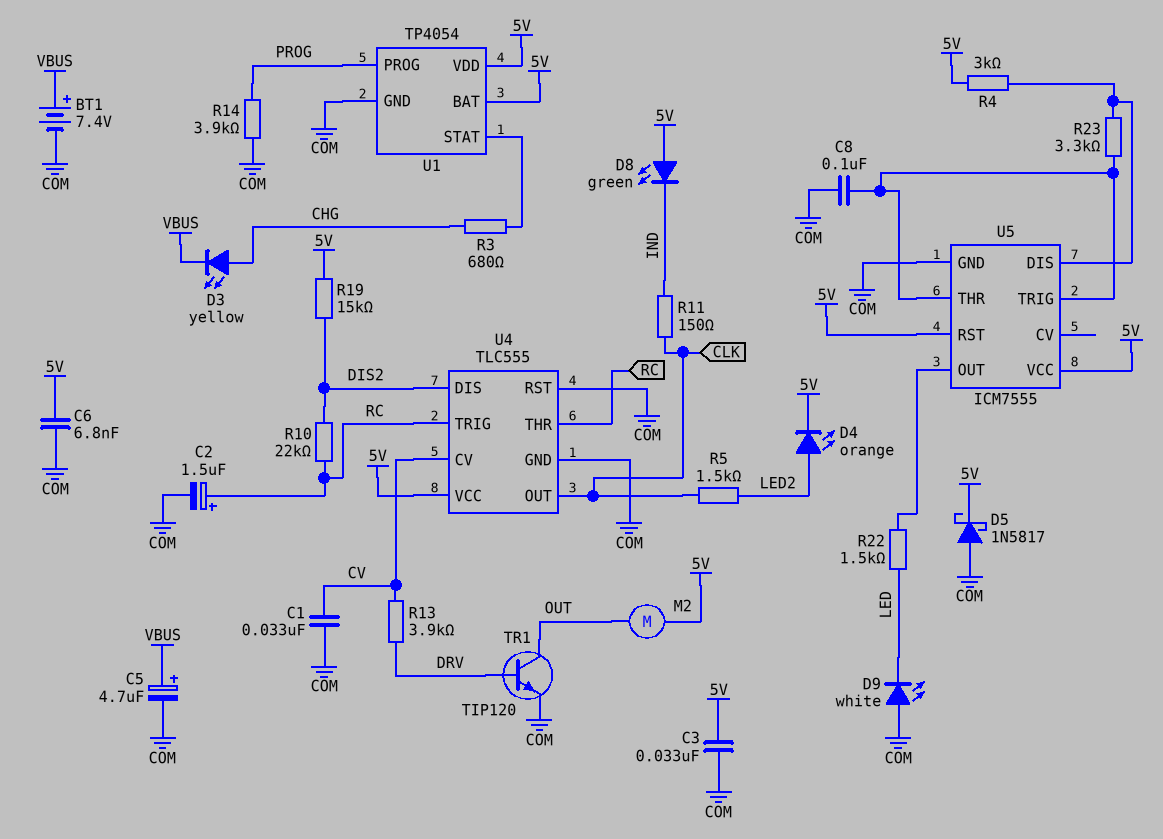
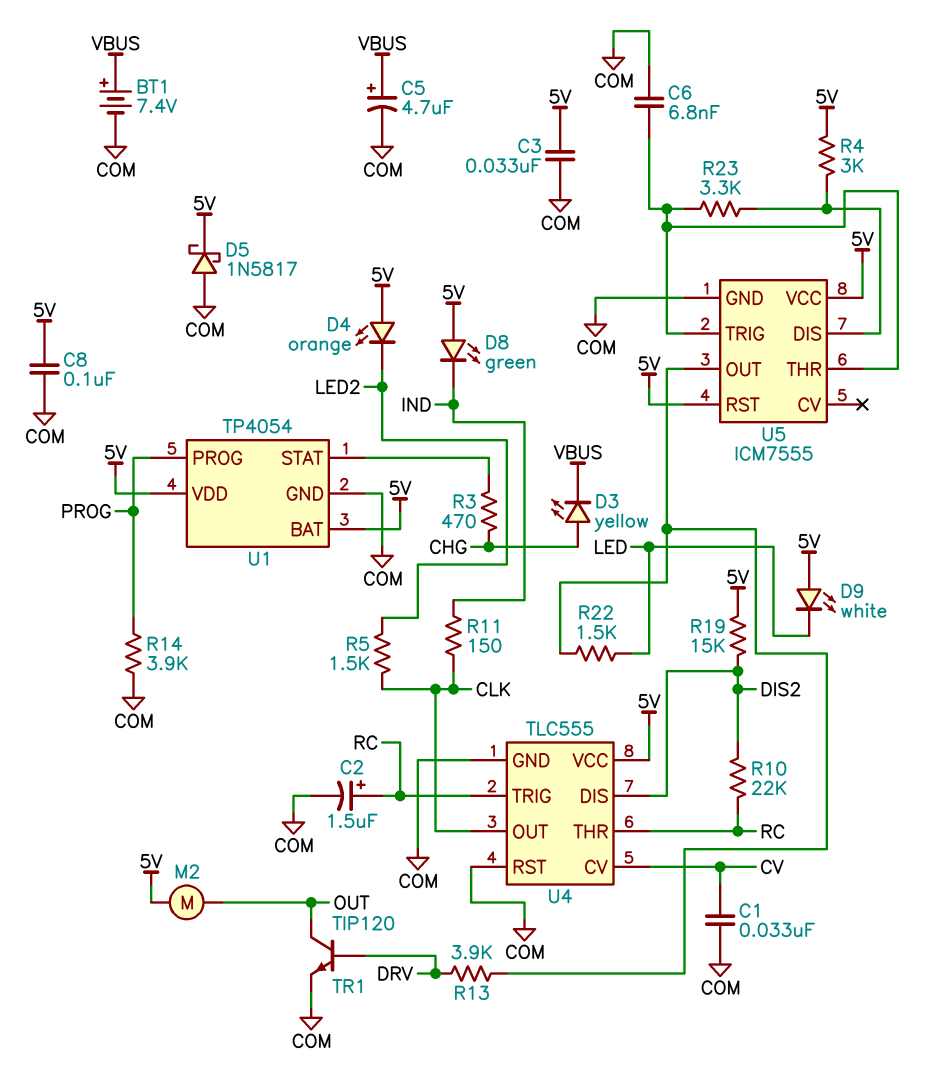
C6: 6.8nF (5V, COM) -> 6.8nF (COM, U5/THR)
C8: 100nF (COM, U5/THR) -> 100nF (5V, COM)
D4: LED orange (A LED2, K 5V) -> LED orange (A 5V, K LED2)
D9: LED white (A COM, K LED) -> LED white (A 5V, K LED)
R3: 680 (CHG, U1/STAT) -> 470 (CHG, U1/STAT)
R13: 3.9k (CV, DRV) -> 3.9k (DRV, U5/OUT)

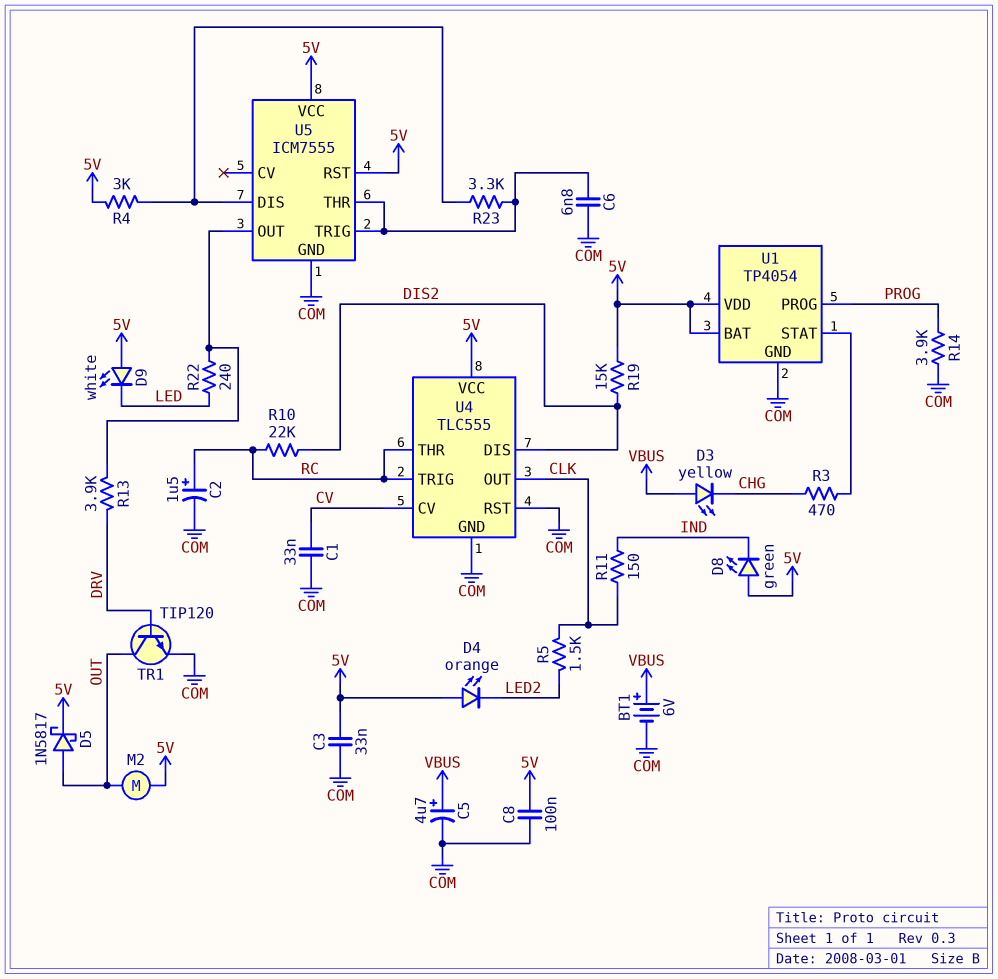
BT1: 7.4V (plus VBUS, minus COM) -> 6V (plus VBUS, minus COM)
D3: LED yellow (A CHG, K VBUS) -> LED yellow (A VBUS, K CHG)
D5: schottky 1N5817 (A COM, K 5V) -> schottky 1N5817 (A OUT, K 5V)
R22: 1.5k (LED, U5/OUT) -> 240 (LED, U5/OUT)

